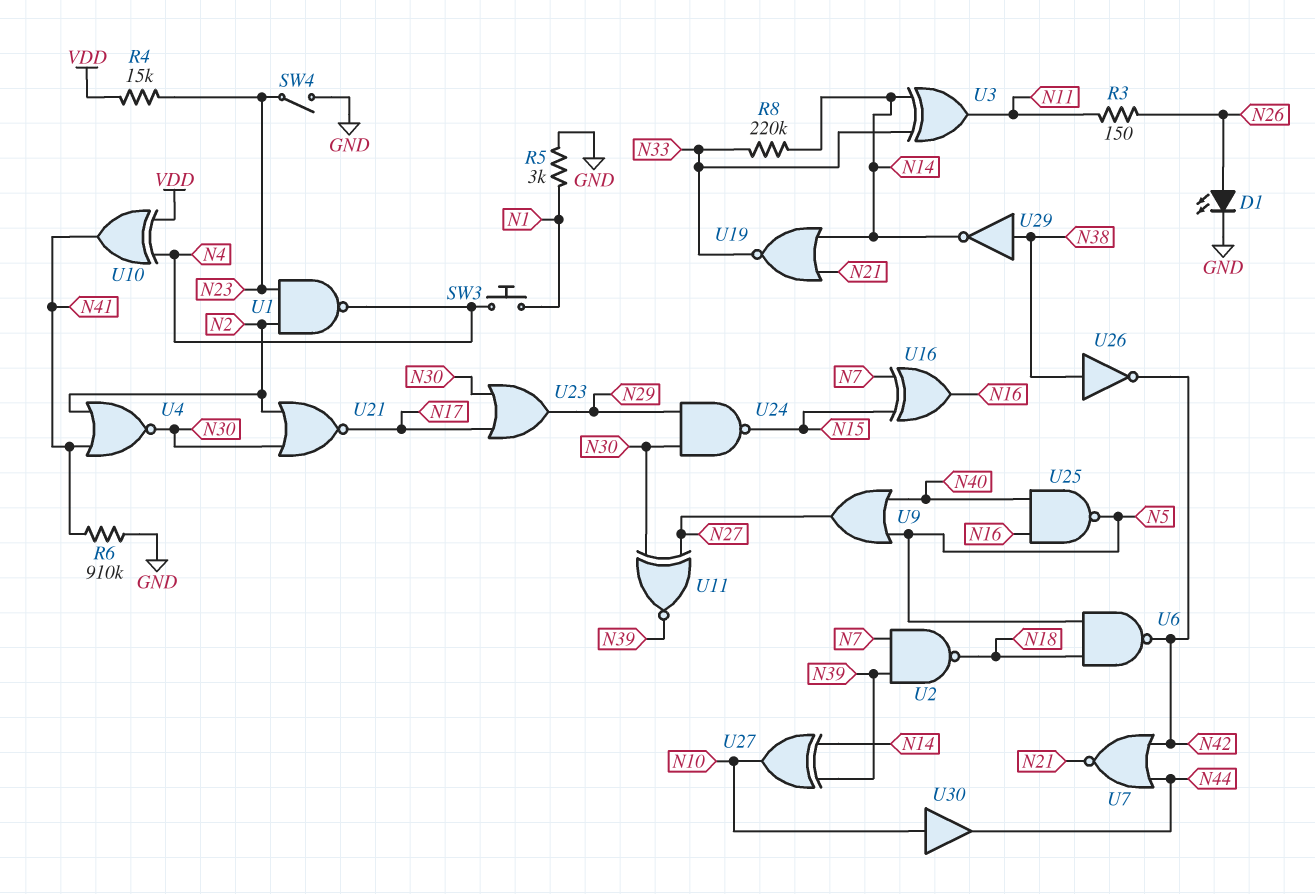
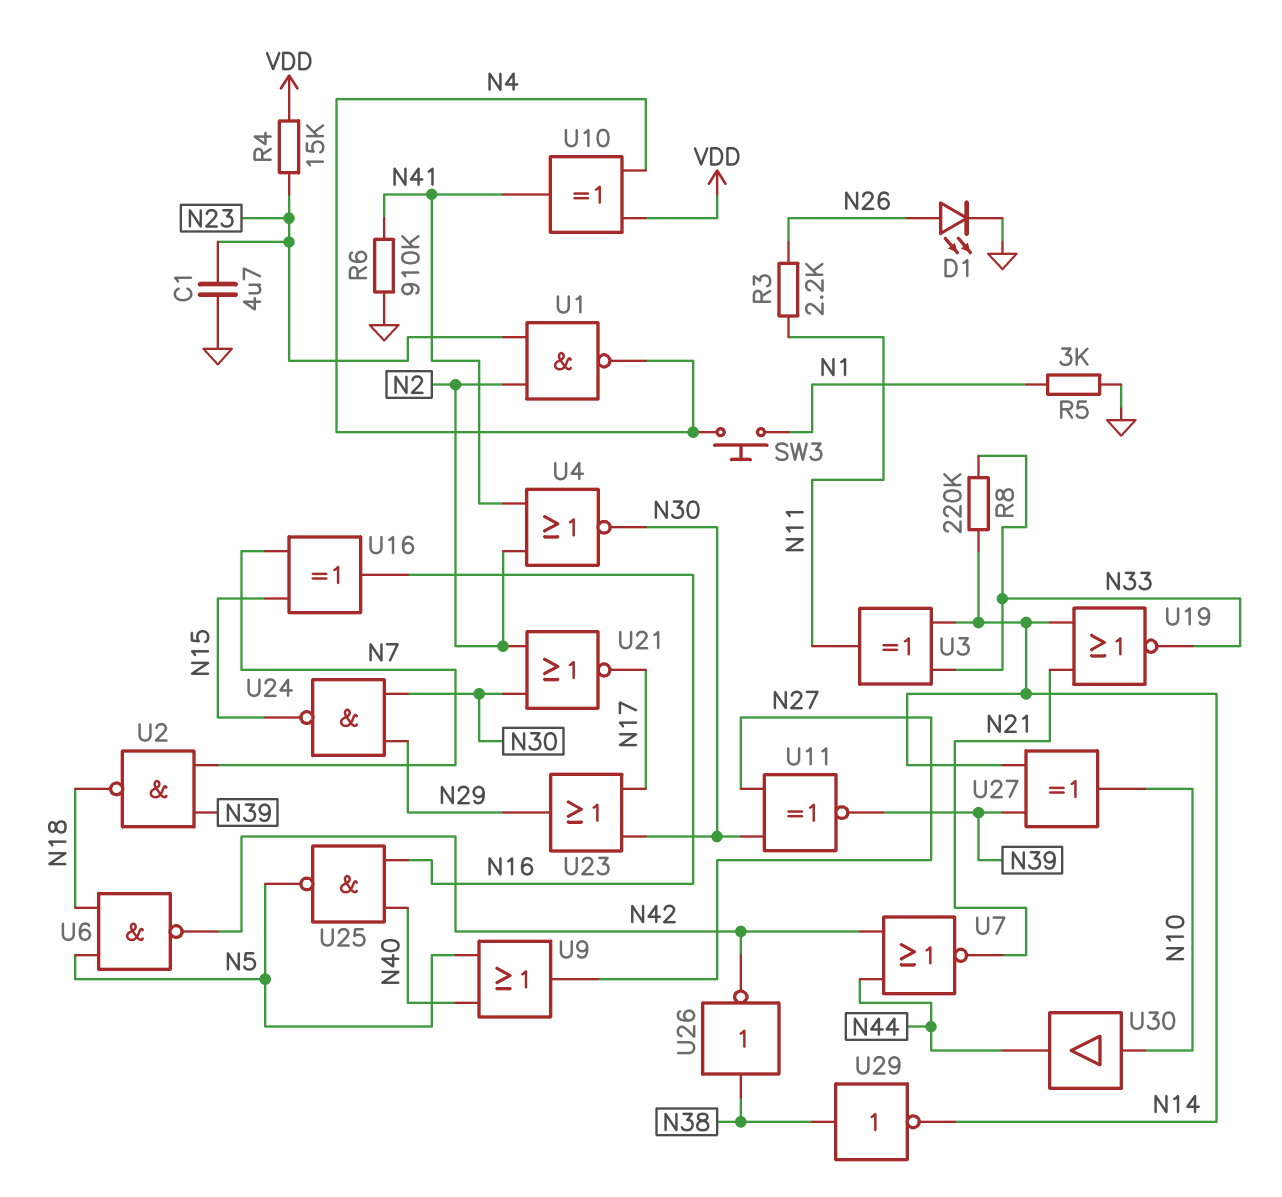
C1: none -> 4.7uF (GND, N23)
R3: 150 (N11, N26) -> 2.2k (N11, N26)
SW4: switch (GND, N23) -> none

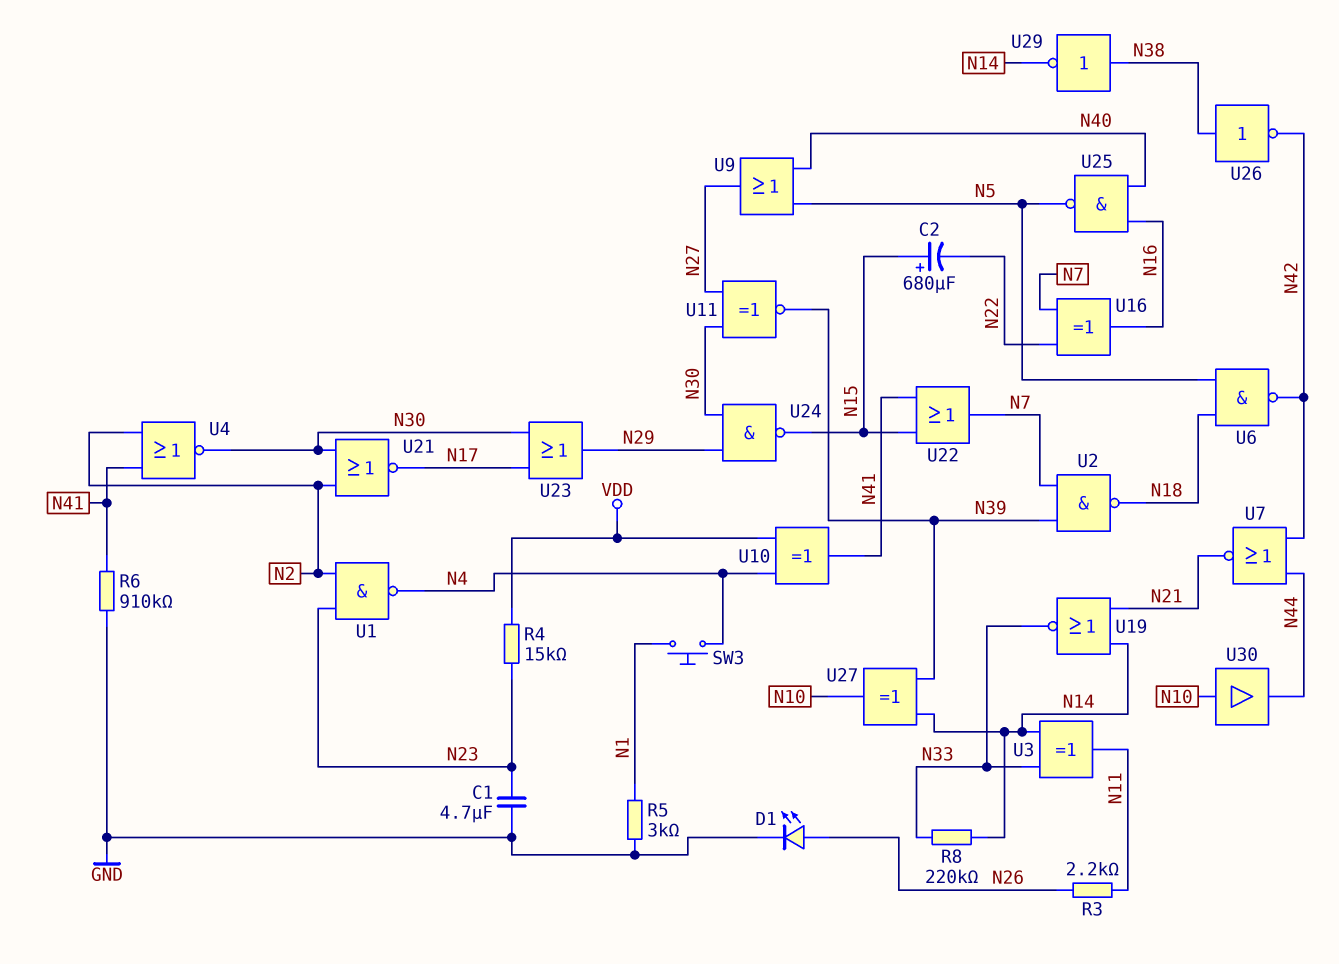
C2: none -> 680uF (plus N15, minus N22)
U16: XOR (in N7, in N15, out N16) -> XOR (in N7, in N22, out N16)
U22: none -> OR (in N15, in N41, out N7)

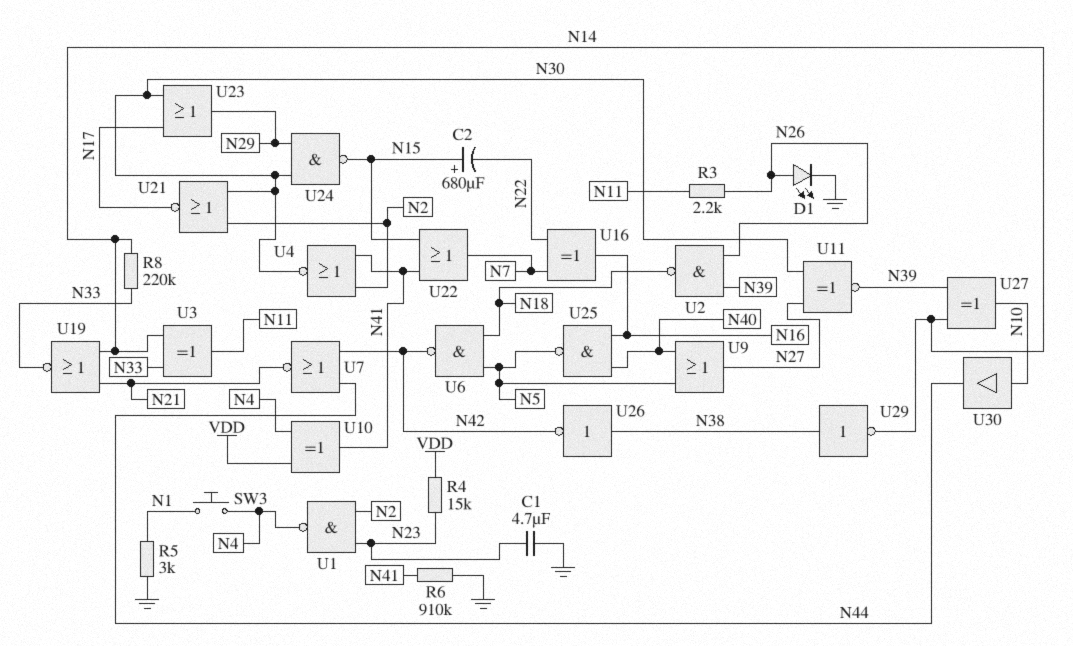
U2: NAND (in N7, in N39, out N18) -> NAND (in N26, in N39, out N18)

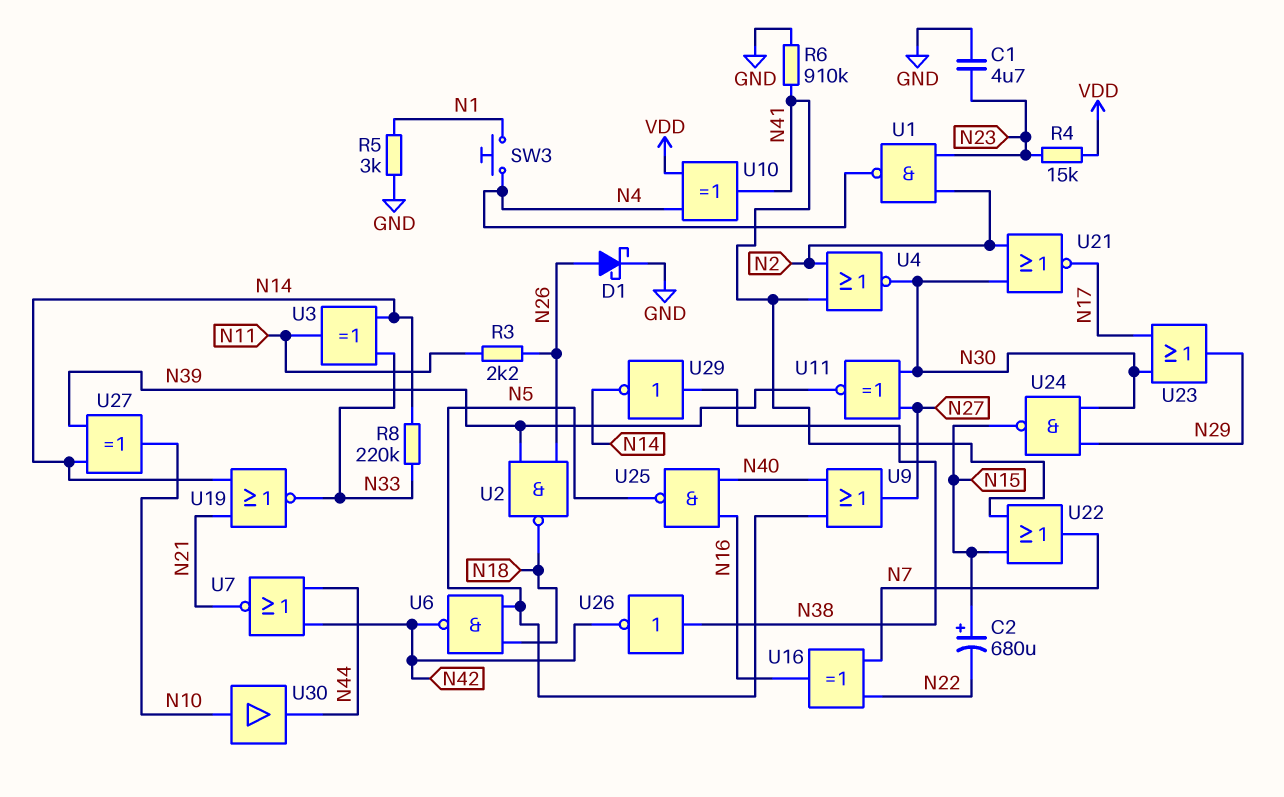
D1: LED (A N26, K GND) -> schottky (A N26, K GND)

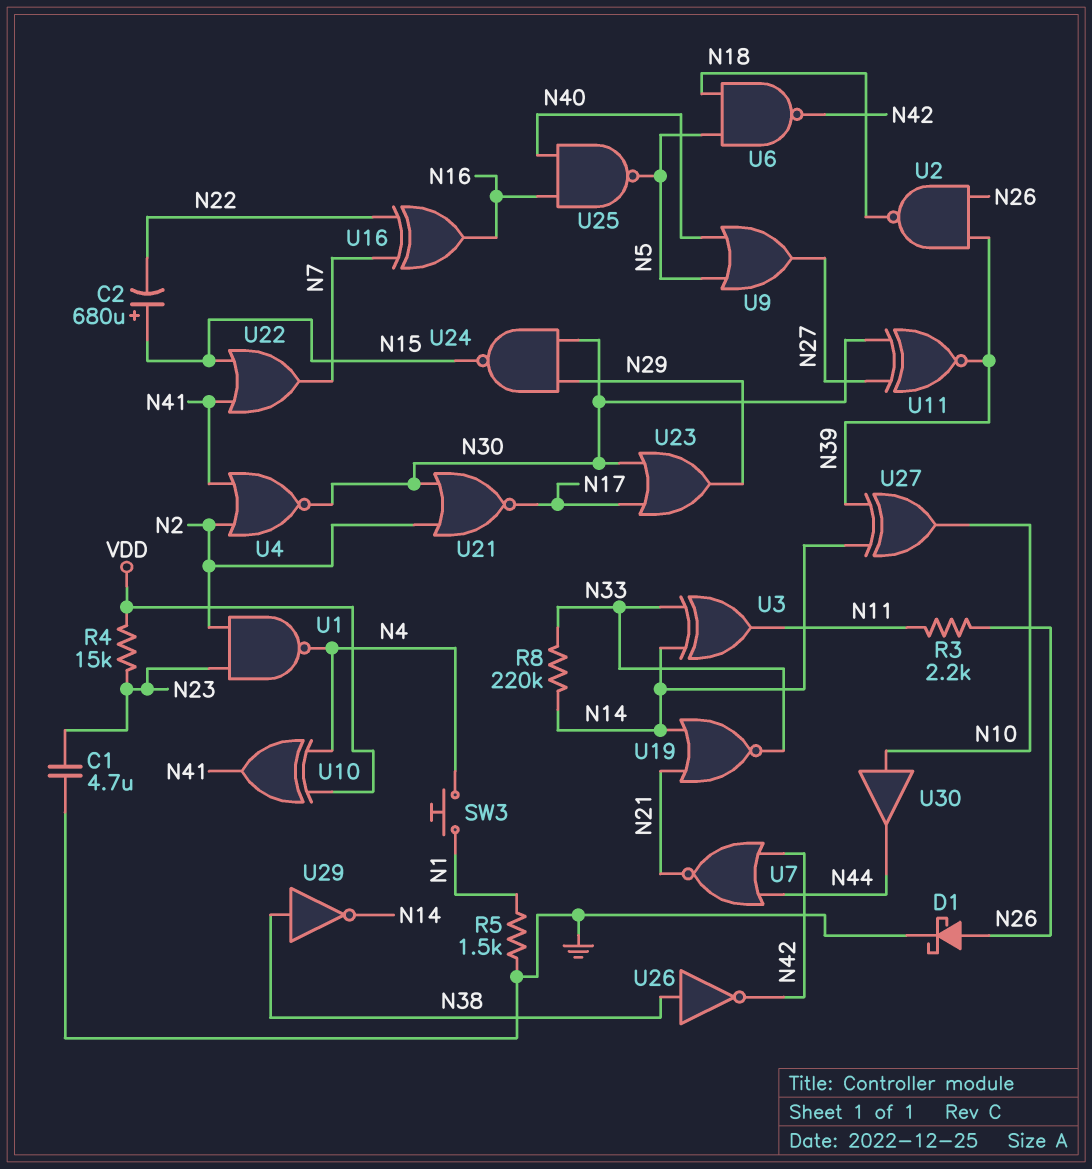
R5: 3k (GND, N1) -> 1.5k (GND, N1)
R6: 910k (GND, N41) -> none

